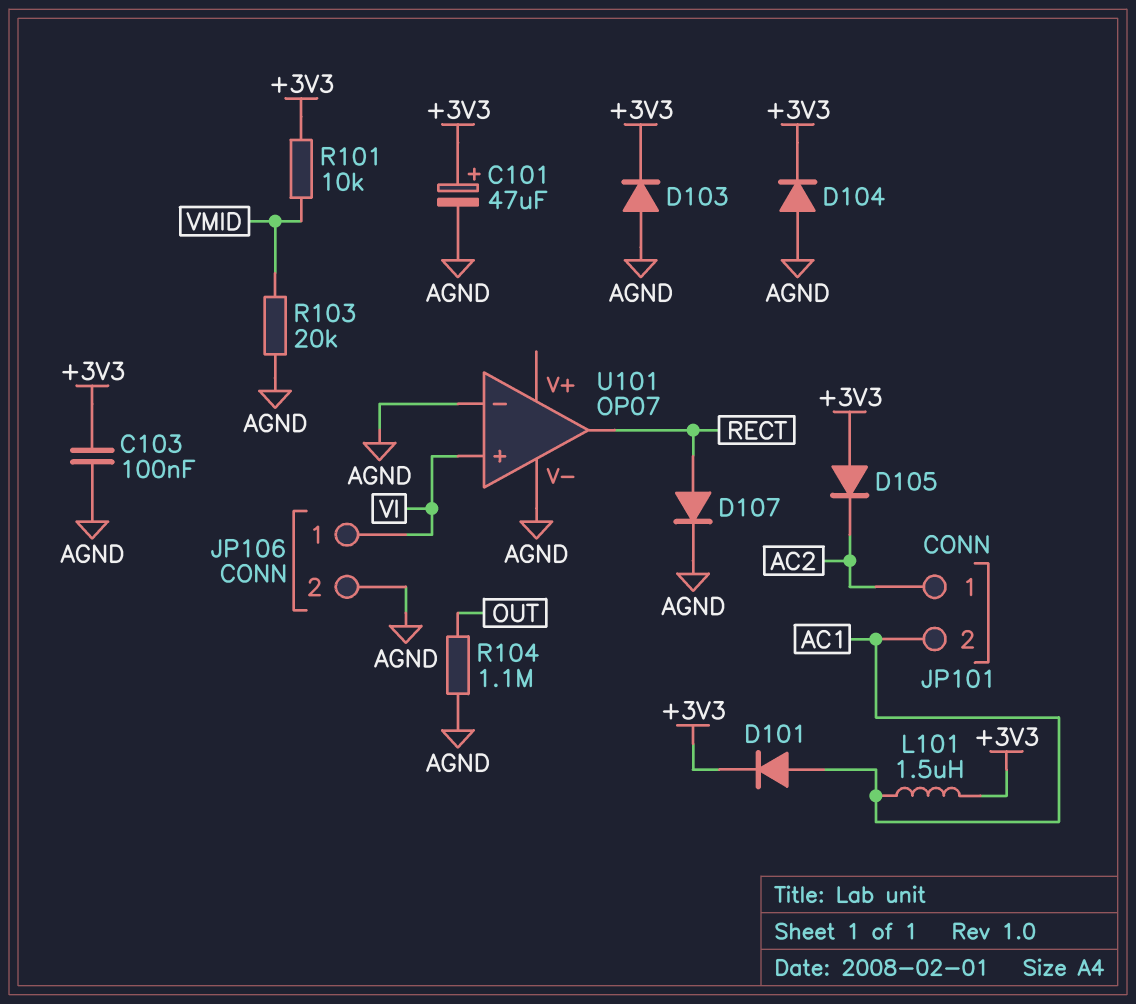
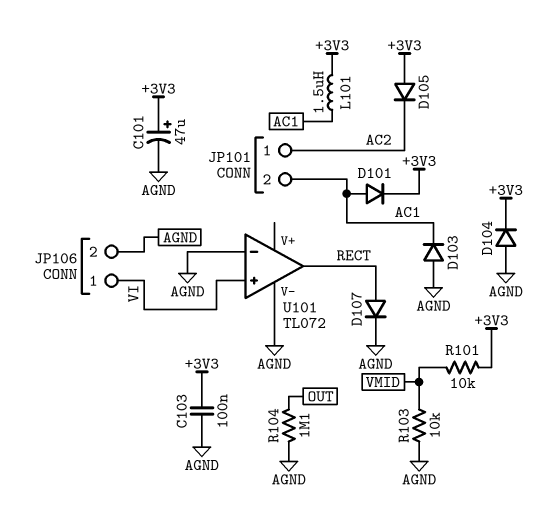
D103: diode (A AGND, K +3V3) -> diode (A AGND, K AC1)
R103: 20k (AGND, VMID) -> 10k (AGND, VMID)
U101: OP07 -> TL072

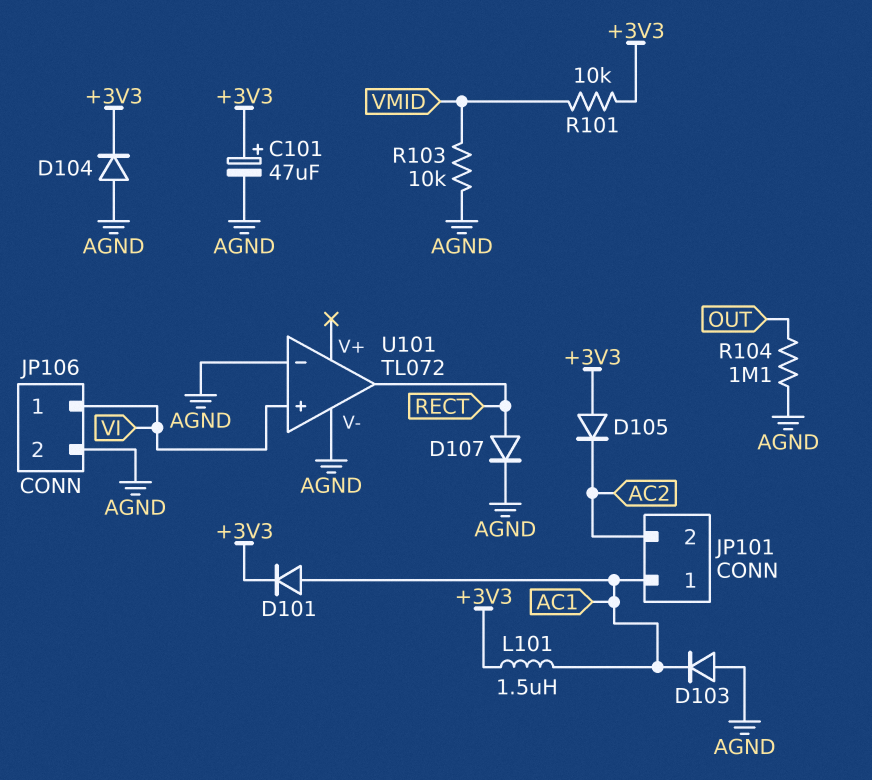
C103: 100nF (+3V3, AGND) -> none
JP101 pin 1: AC2 -> AC1
JP101 pin 2: AC1 -> AC2

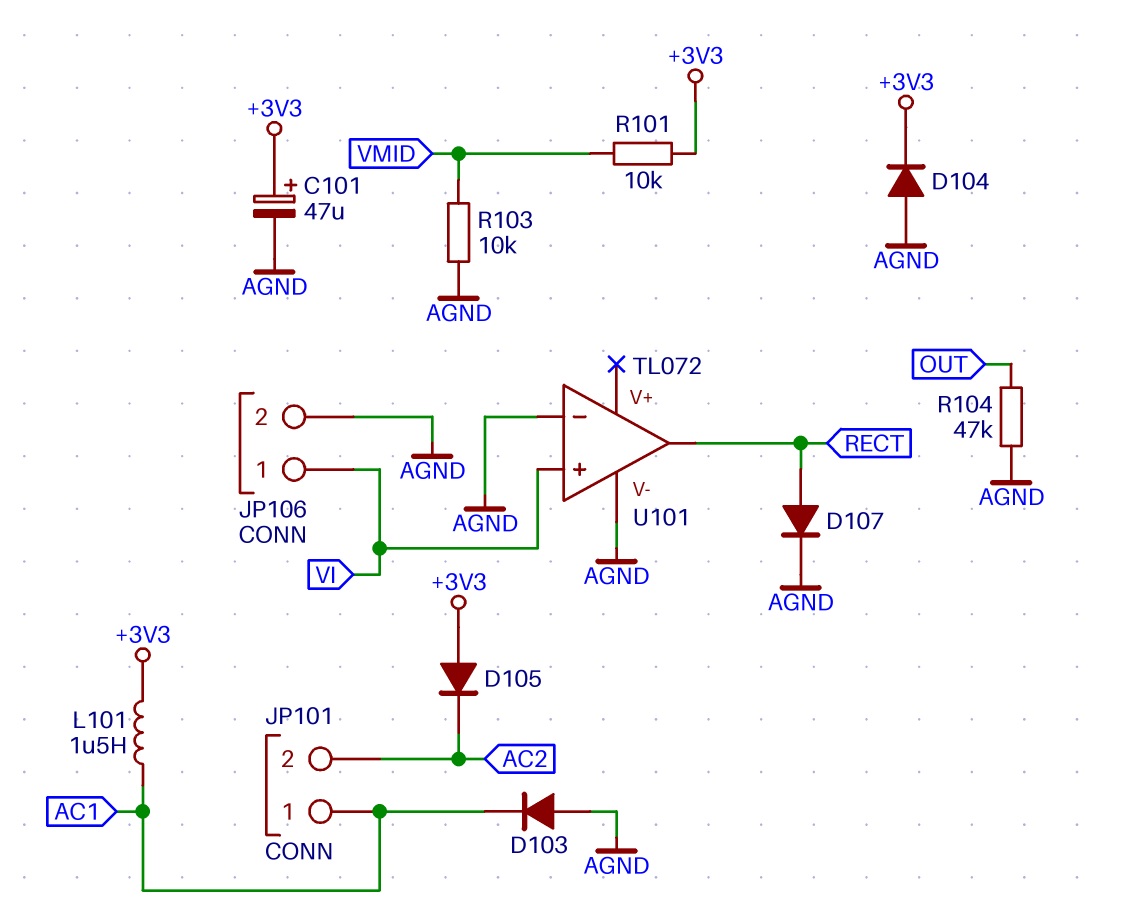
D101: diode (A AC1, K +3V3) -> none
R104: 1.1M (AGND, OUT) -> 47k (AGND, OUT)

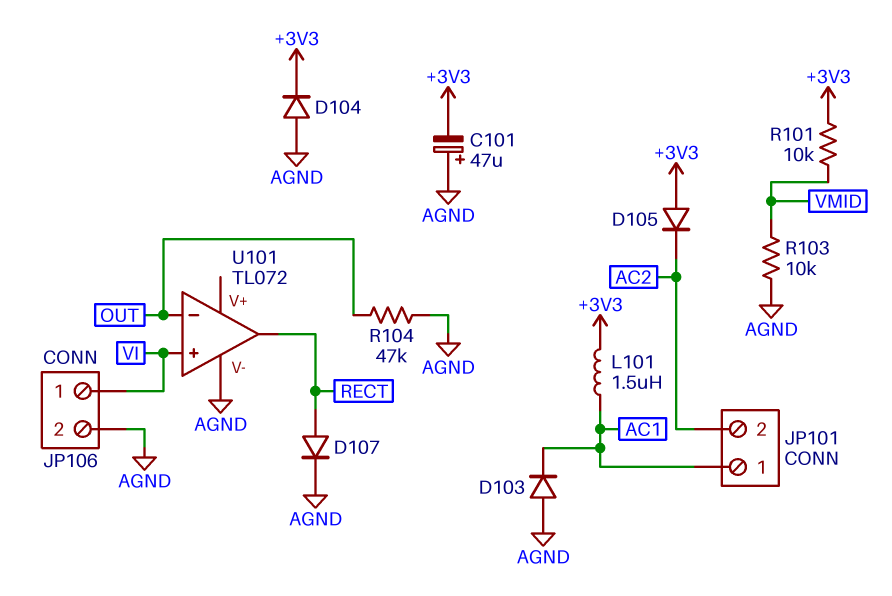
C101: 47uF (plus +3V3, minus AGND) -> 47uF (plus AGND, minus +3V3)
U101 pin in-: AGND -> OUT

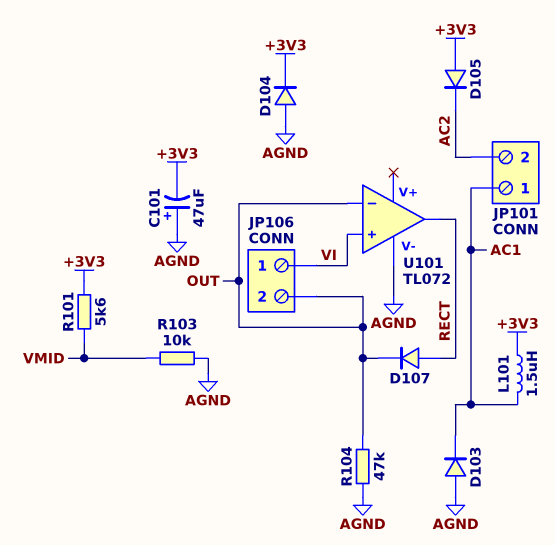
D107: diode (A RECT, K AGND) -> diode (A RECT, K OUT)
JP106 pin 2: AGND -> OUT
R101: 10k (+3V3, VMID) -> 5.6k (+3V3, VMID)

